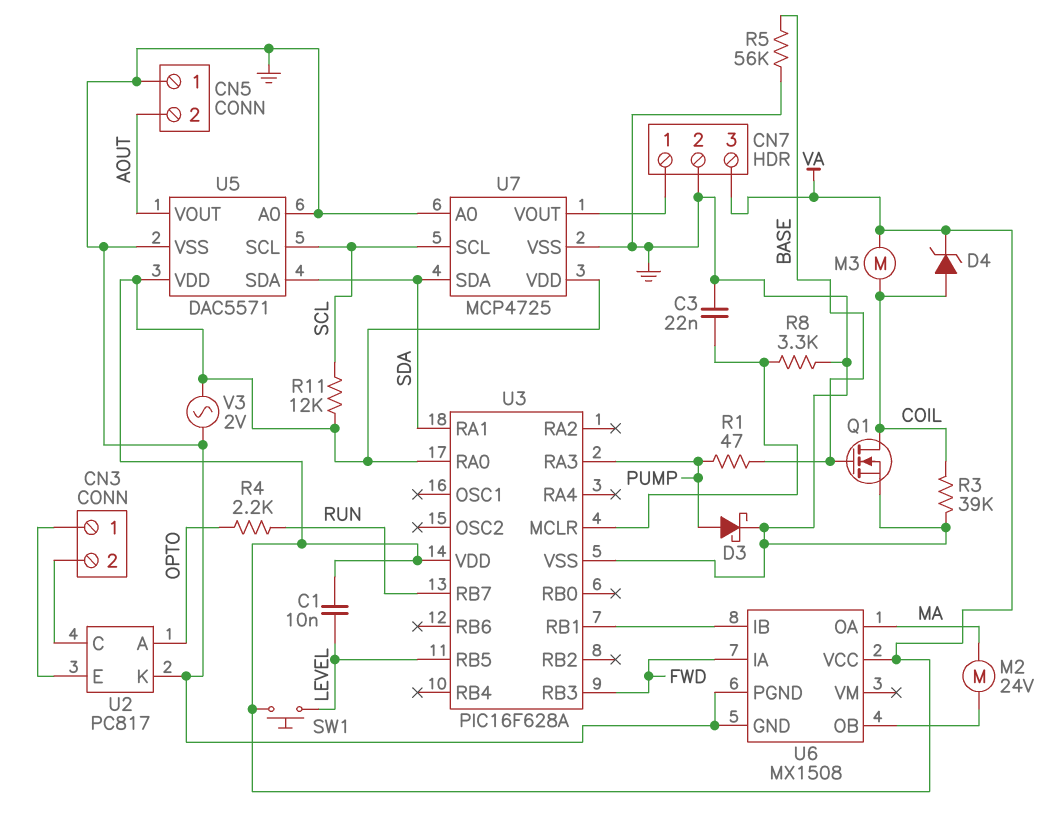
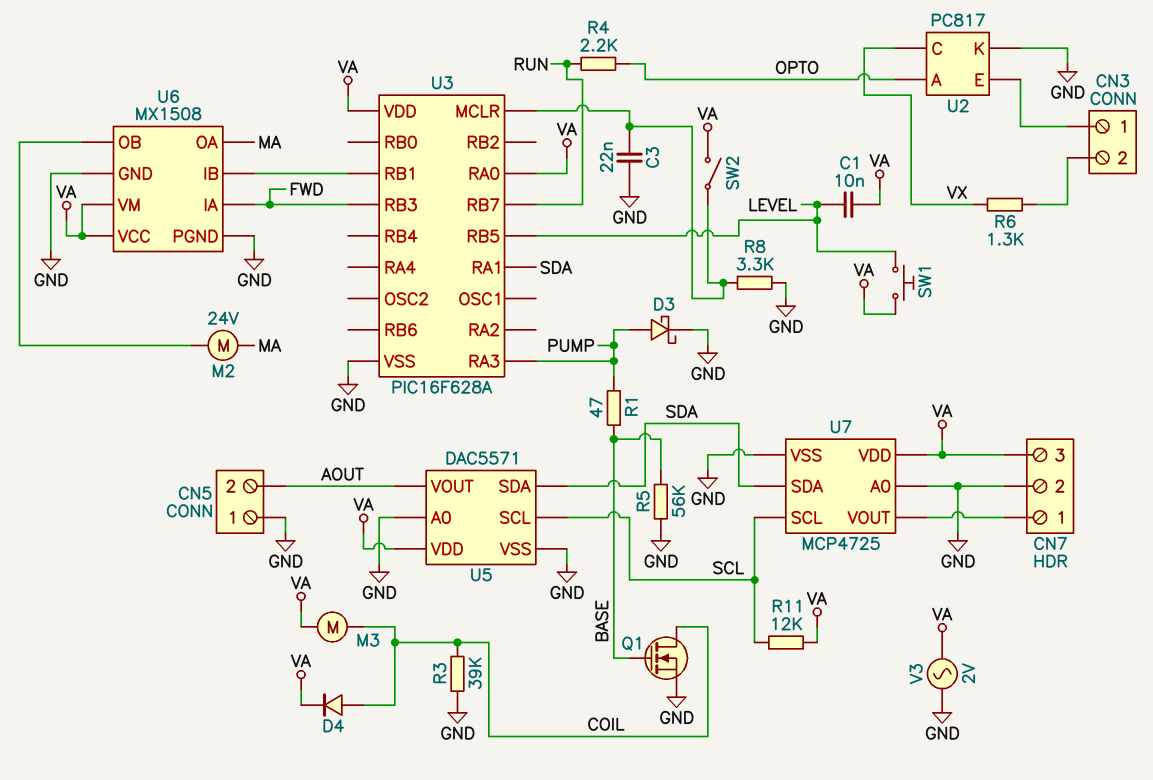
D4: zener (A COIL, K VA) -> diode (A COIL, K VA)
R6: none -> 1.3k (CN3/2, VX)
SW2: none -> switch (U3/MCLR, VA)
U2 pin C: CN3/2 -> VX
U6 pin VM: none -> VA

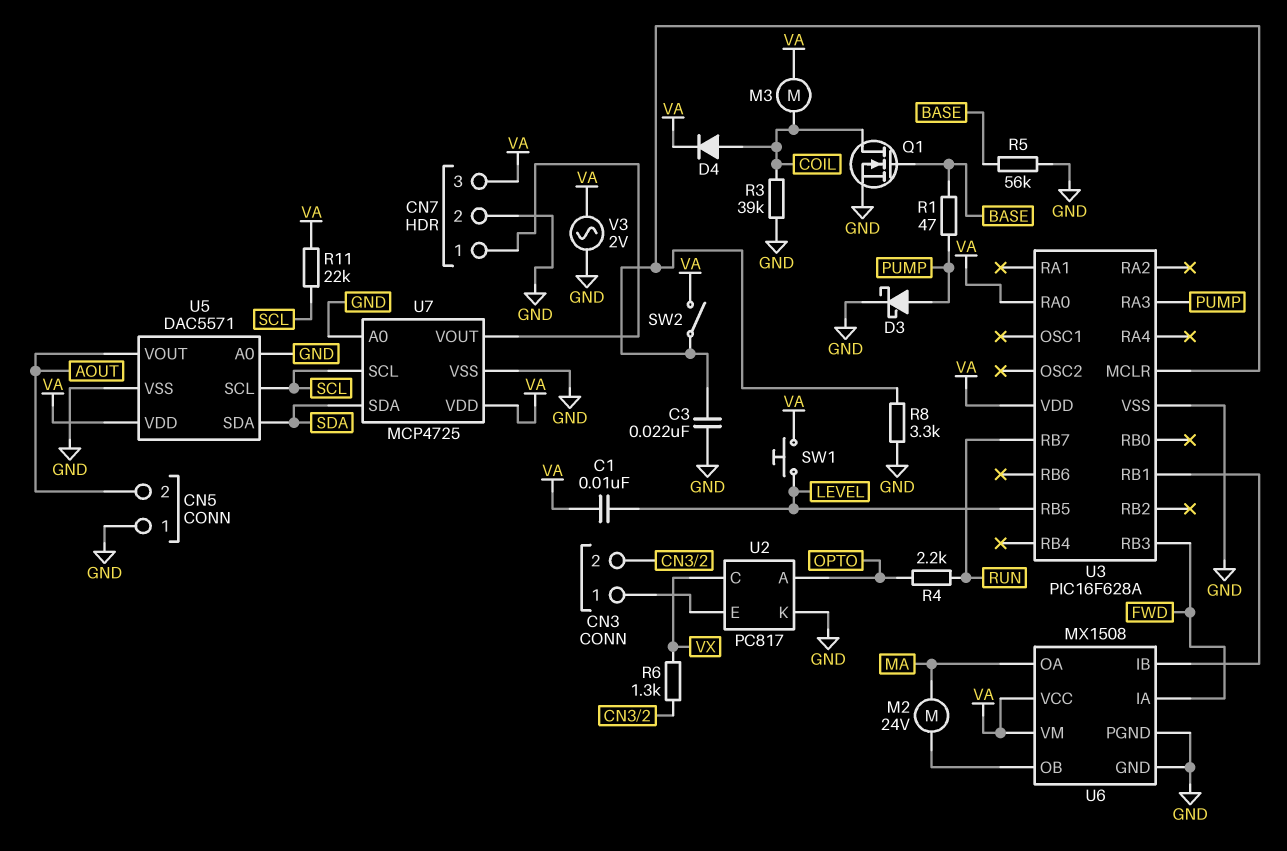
R11: 12k (SCL, VA) -> 22k (SCL, VA)
U3 pin RA1: SDA -> none

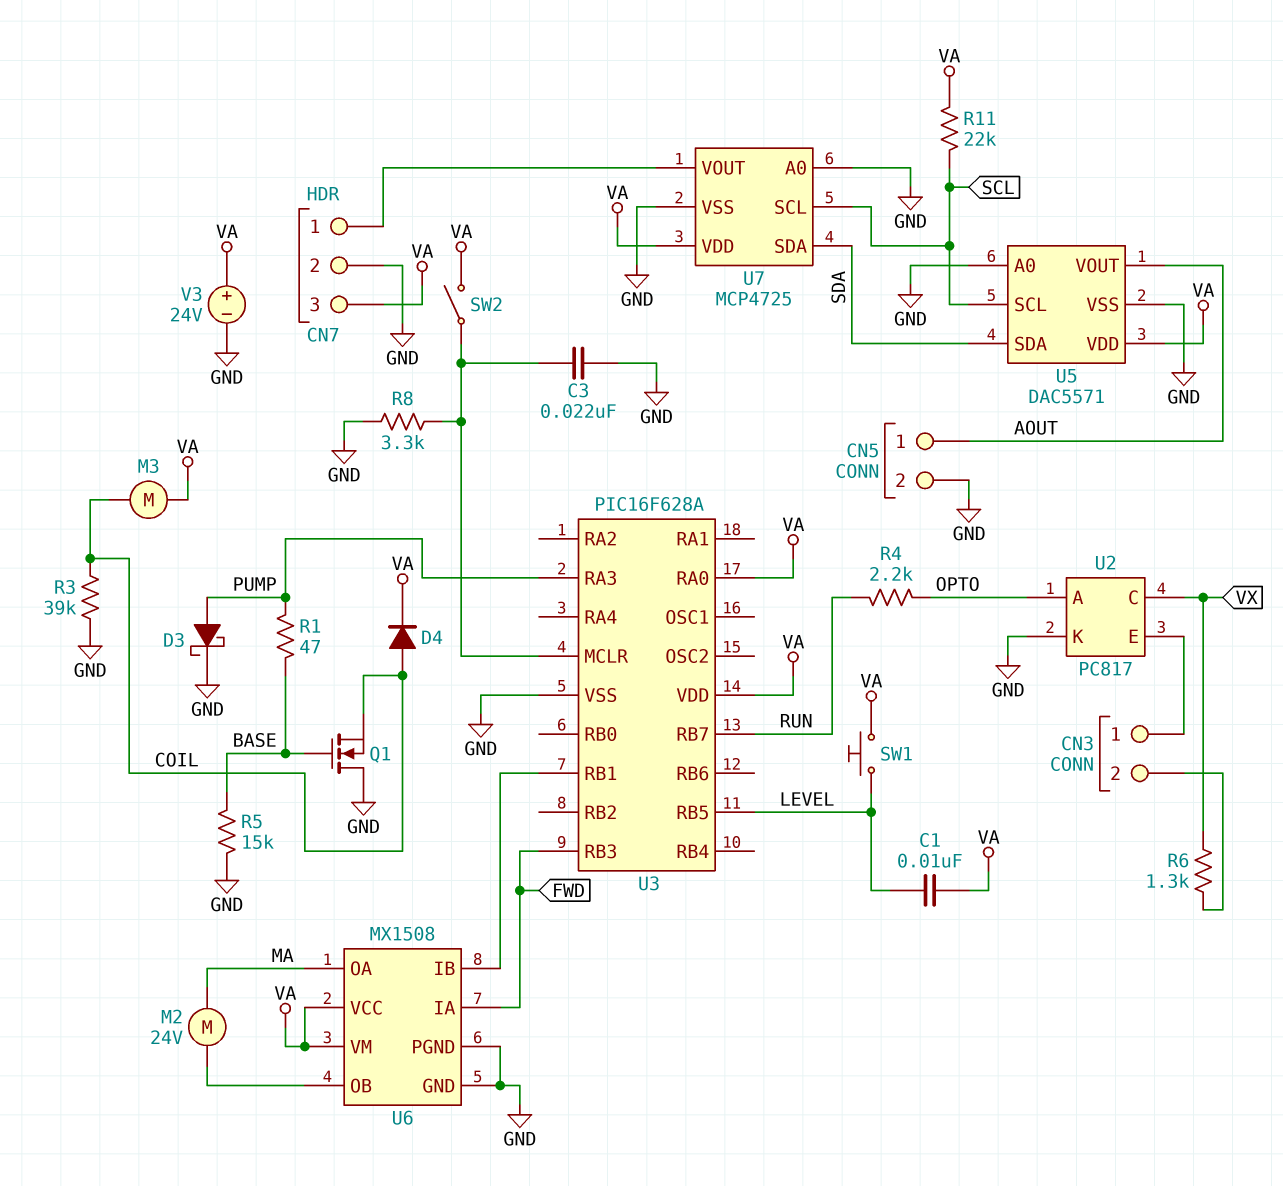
CN5 pin 1: GND -> AOUT
CN5 pin 2: AOUT -> GND
Q1: NMOS (G BASE, D COIL, S GND) -> NMOS (G BASE, D GND, S COIL)
R5: 56k (BASE, GND) -> 15k (BASE, GND)
V3: AC 2V (GND, VA) -> 24V (plus VA, minus GND)

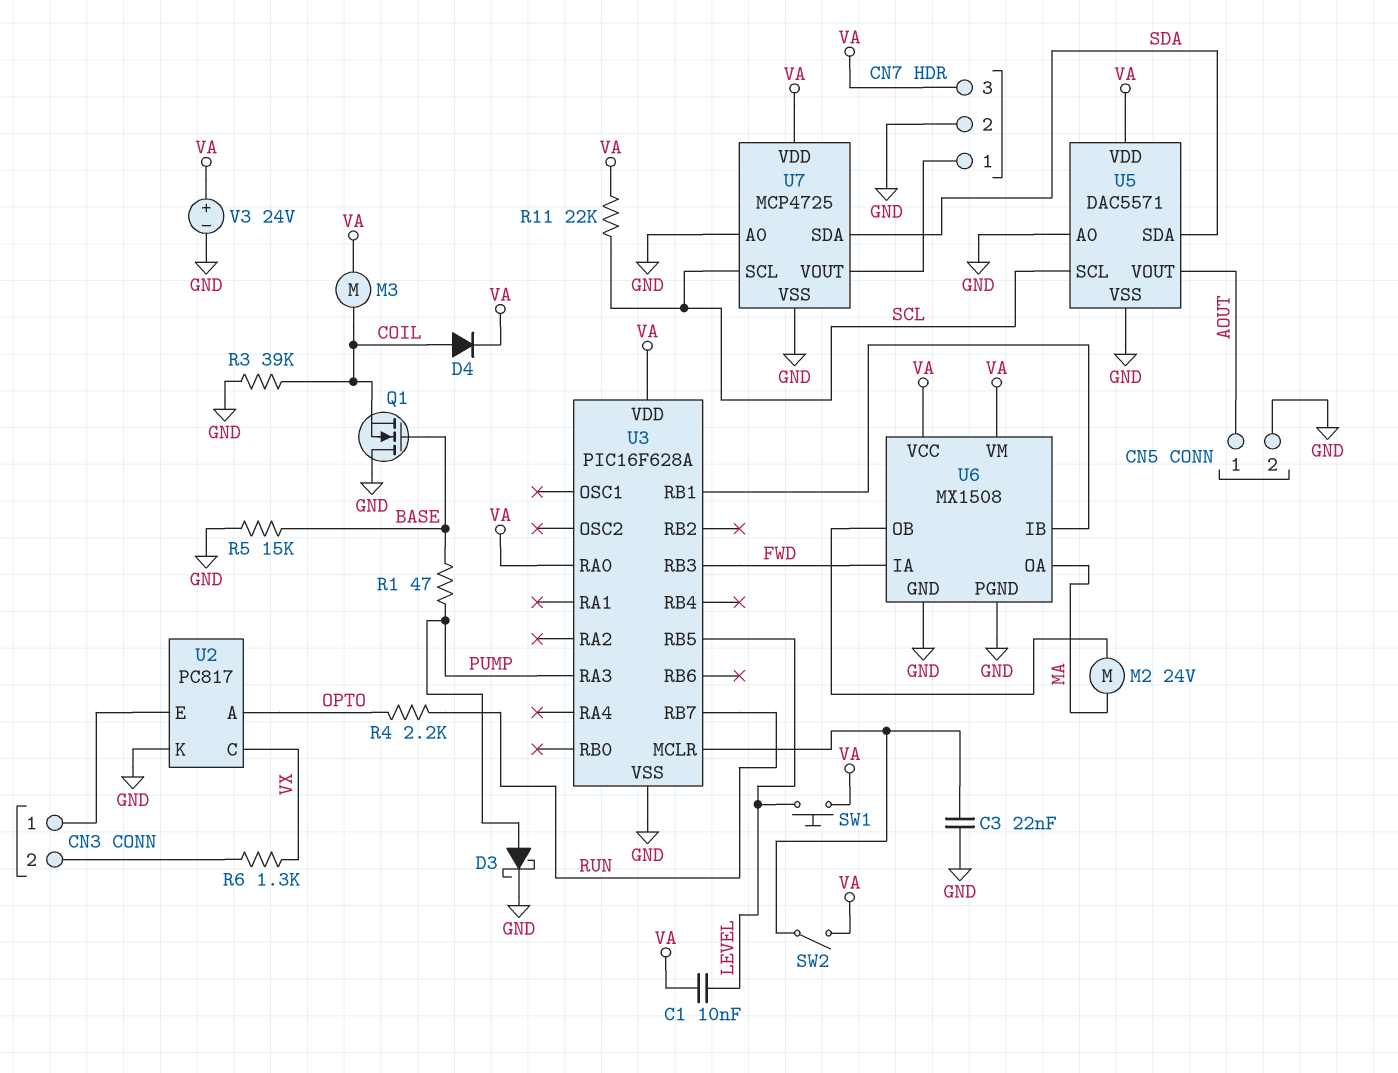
R8: 3.3k (GND, U3/MCLR) -> none

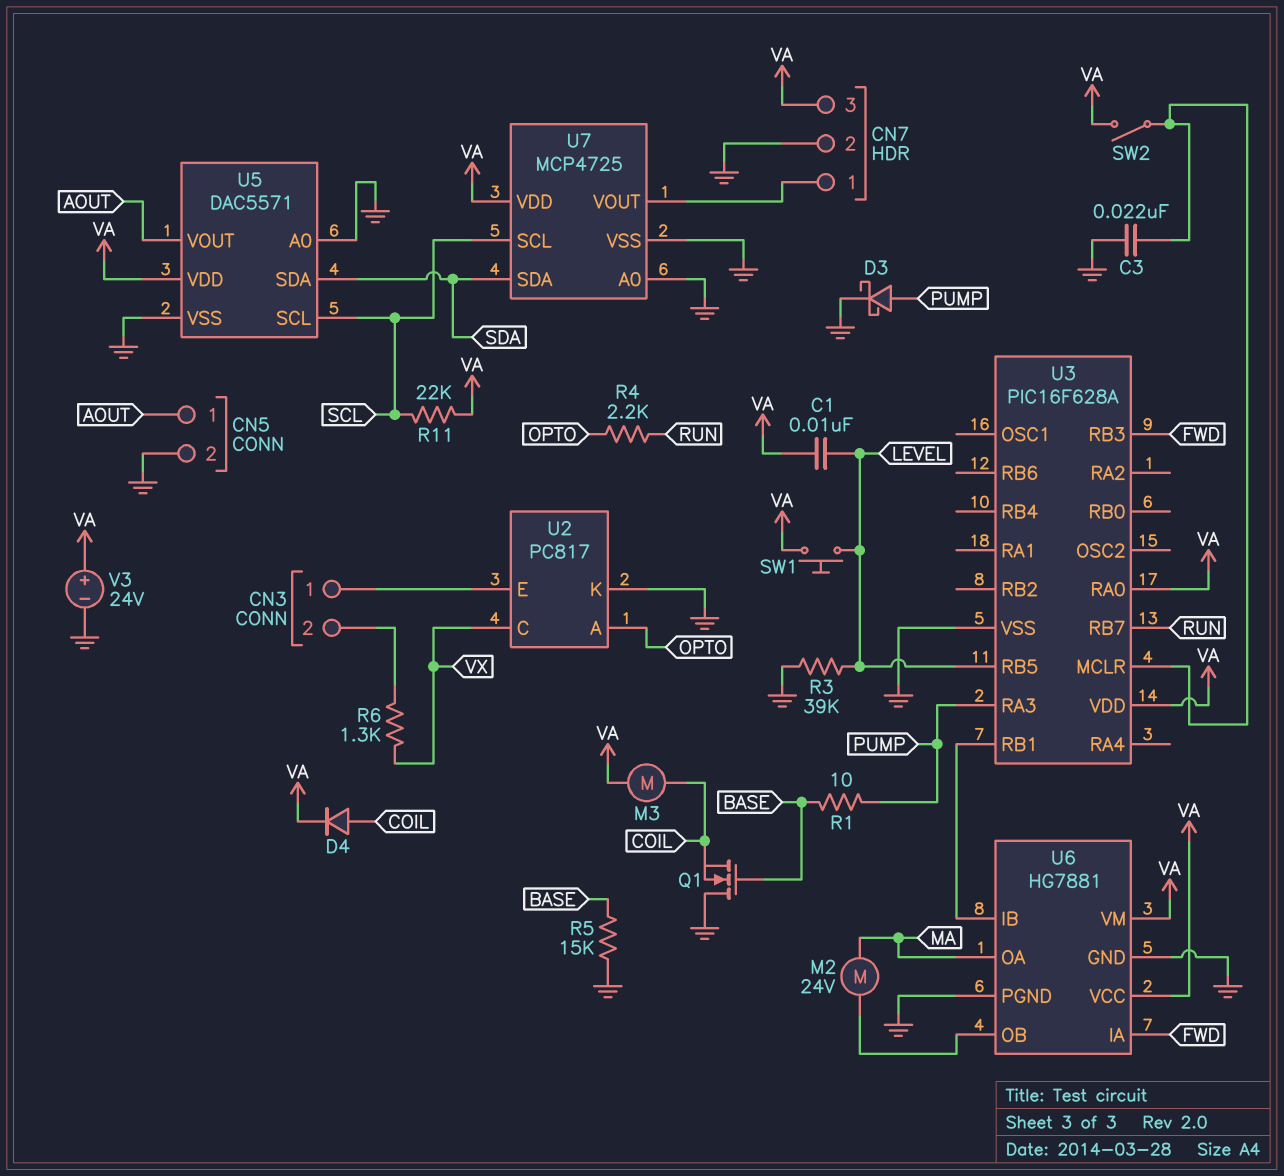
R1: 47 (BASE, PUMP) -> 10 (BASE, PUMP)
R3: 39k (COIL, GND) -> 39k (GND, LEVEL)
U6: MX1508 -> HG7881

